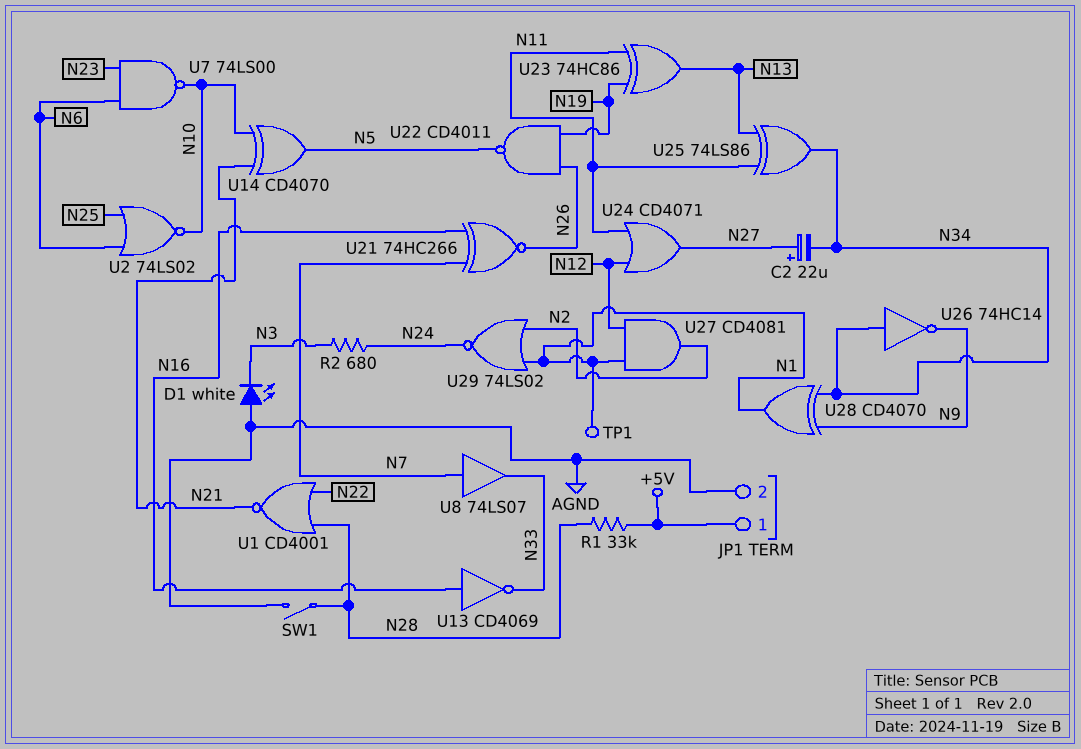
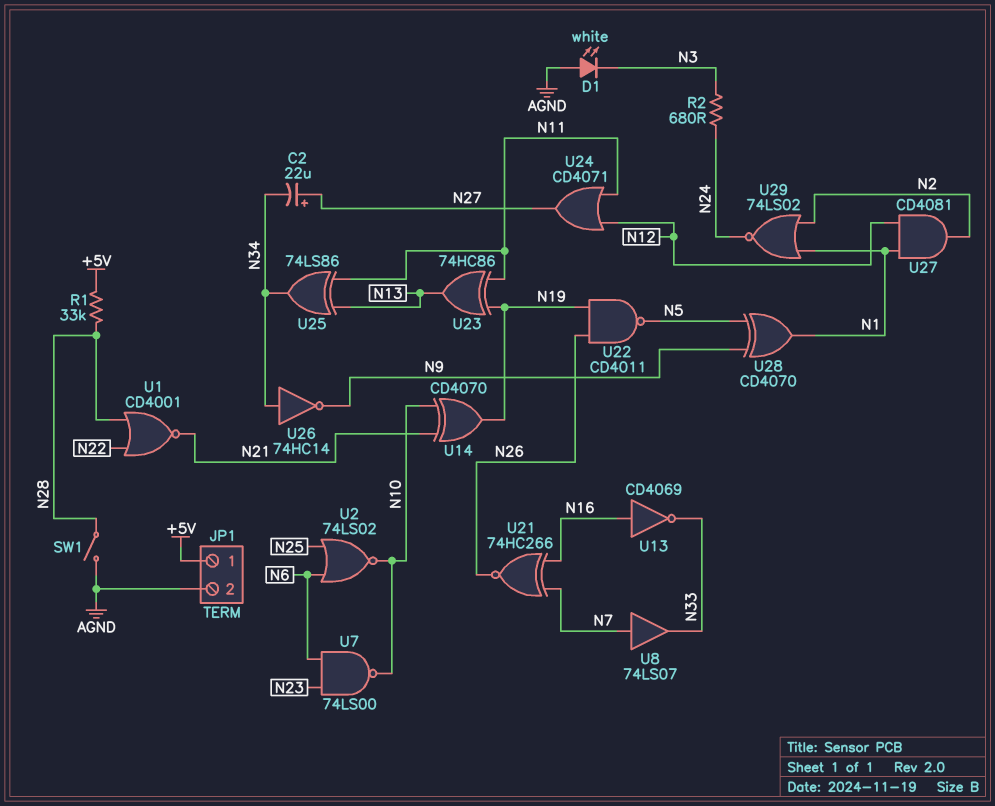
TP1: test point (N1) -> none
U14: XOR CD4070 (in N10, in N21, out N5) -> XOR CD4070 (in N10, in N21, out N19)
U28: XOR CD4070 (in N9, in N34, out N1) -> XOR CD4070 (in N5, in N9, out N1)

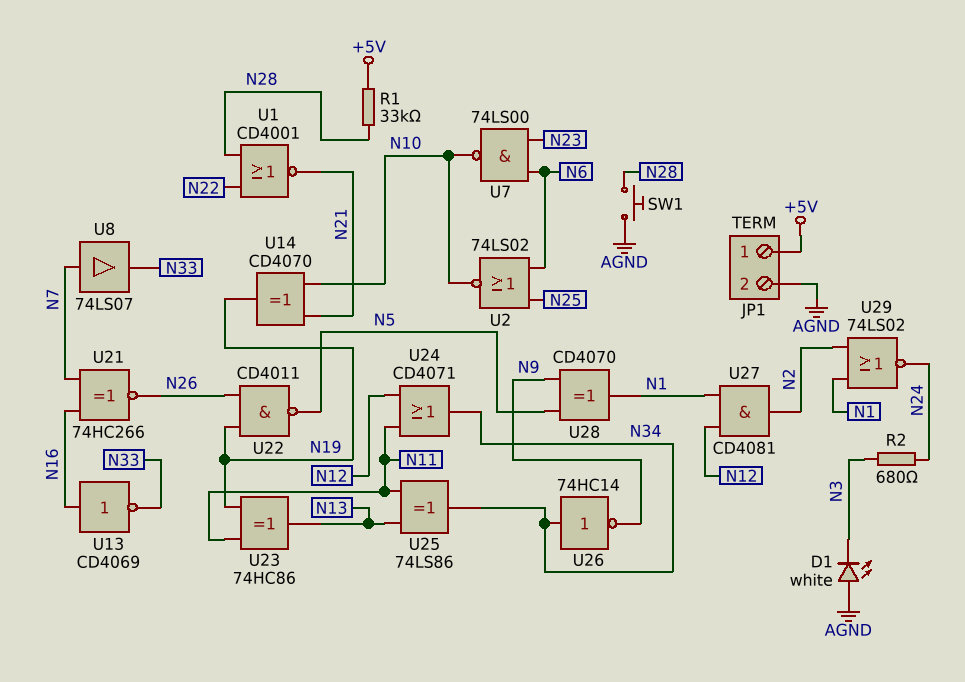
C2: 22uF (plus N27, minus N34) -> none
SW1: switch (AGND, N28) -> button (AGND, N28)
U24: OR CD4071 (in N11, in N12, out N27) -> OR CD4071 (in N11, in N12, out N34)

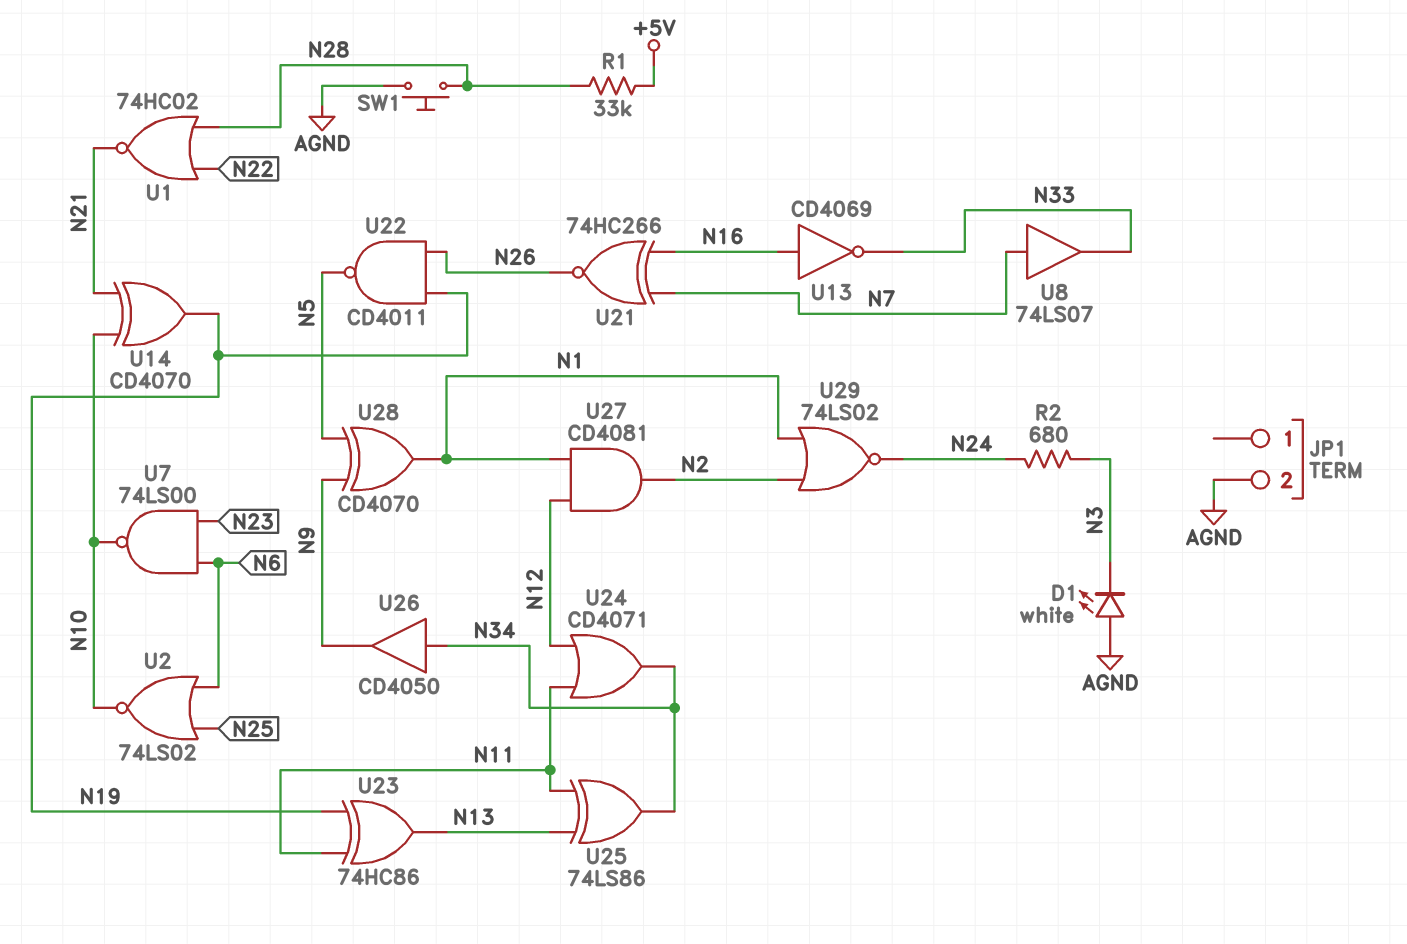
JP1 pin 1: +5V -> none
U1: NOR CD4001 (in N22, in N28, out N21) -> NOR 74HC02 (in N22, in N28, out N21)
U26: NOT 74HC14 (in N34, out N9) -> buffer CD4050 (in N34, out N9)

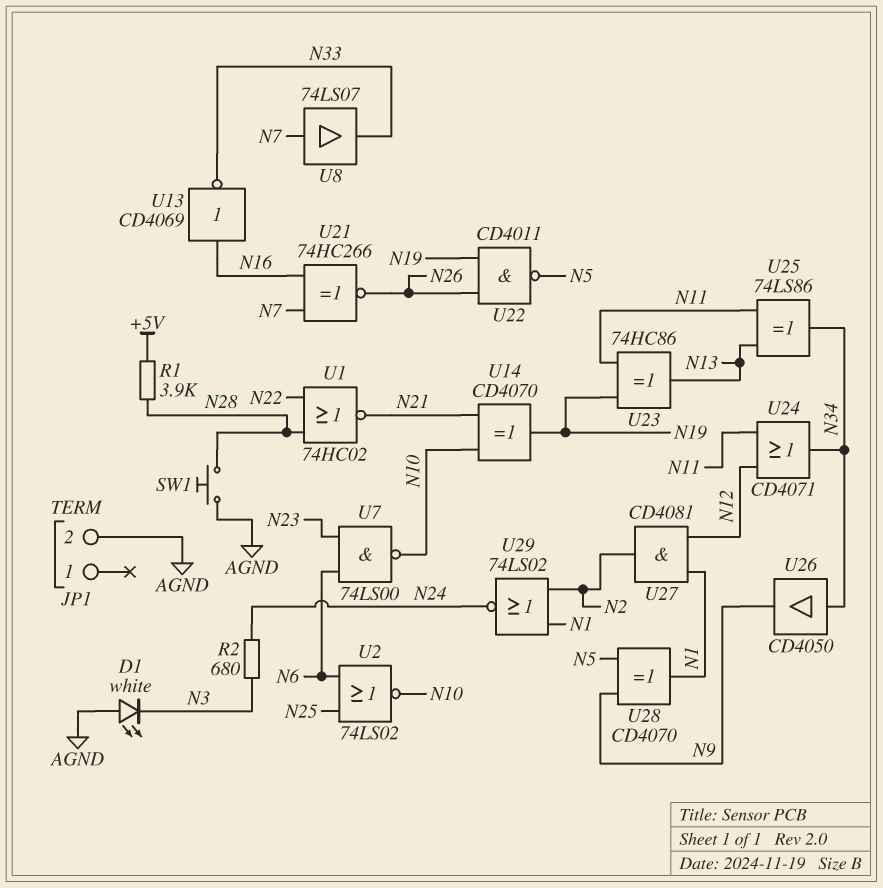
R1: 33k (+5V, N28) -> 3.9k (+5V, N28)

